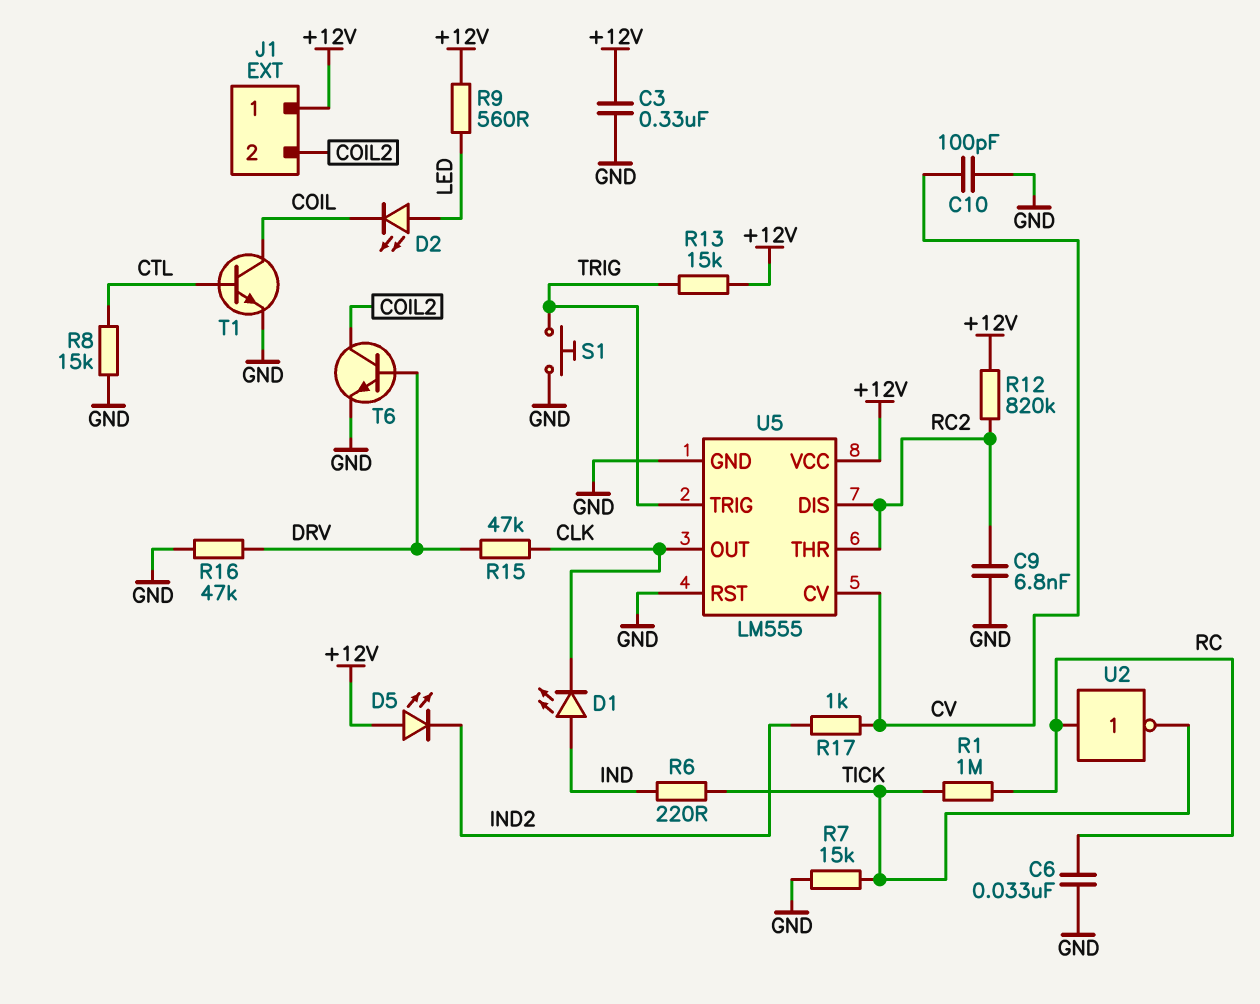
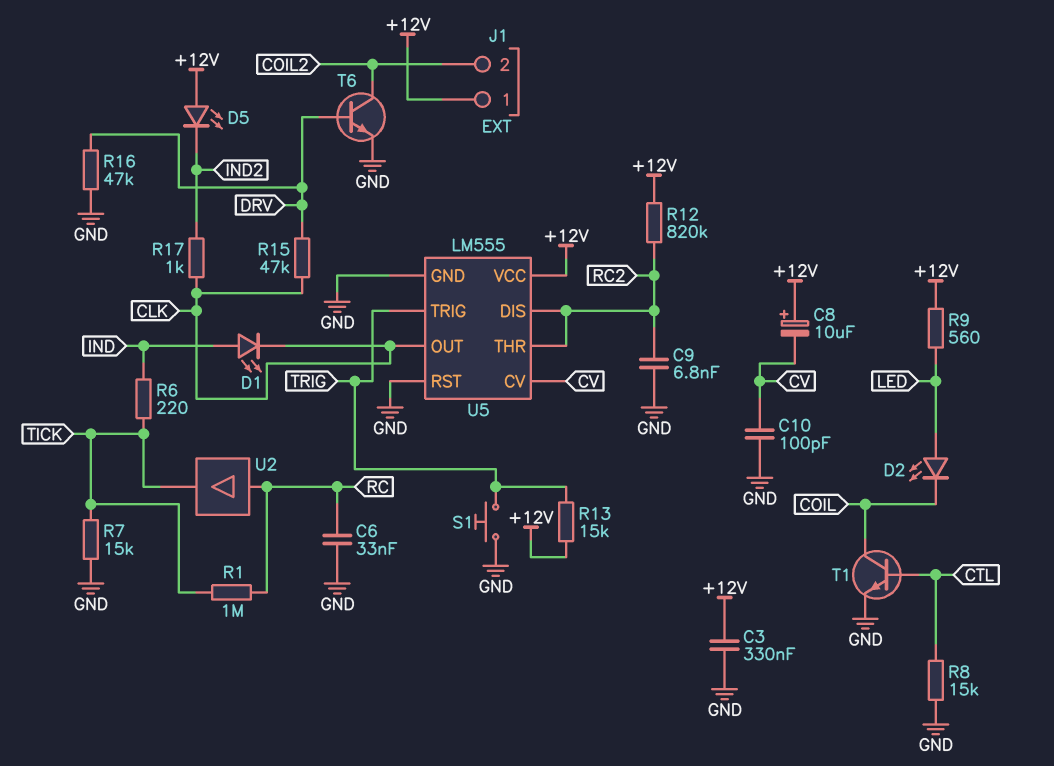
C8: none -> 10uF (plus +12V, minus CV)
R17: 1k (CV, IND2) -> 1k (CLK, IND2)
U2: NOT (in RC, out TICK) -> buffer (in RC, out TICK)

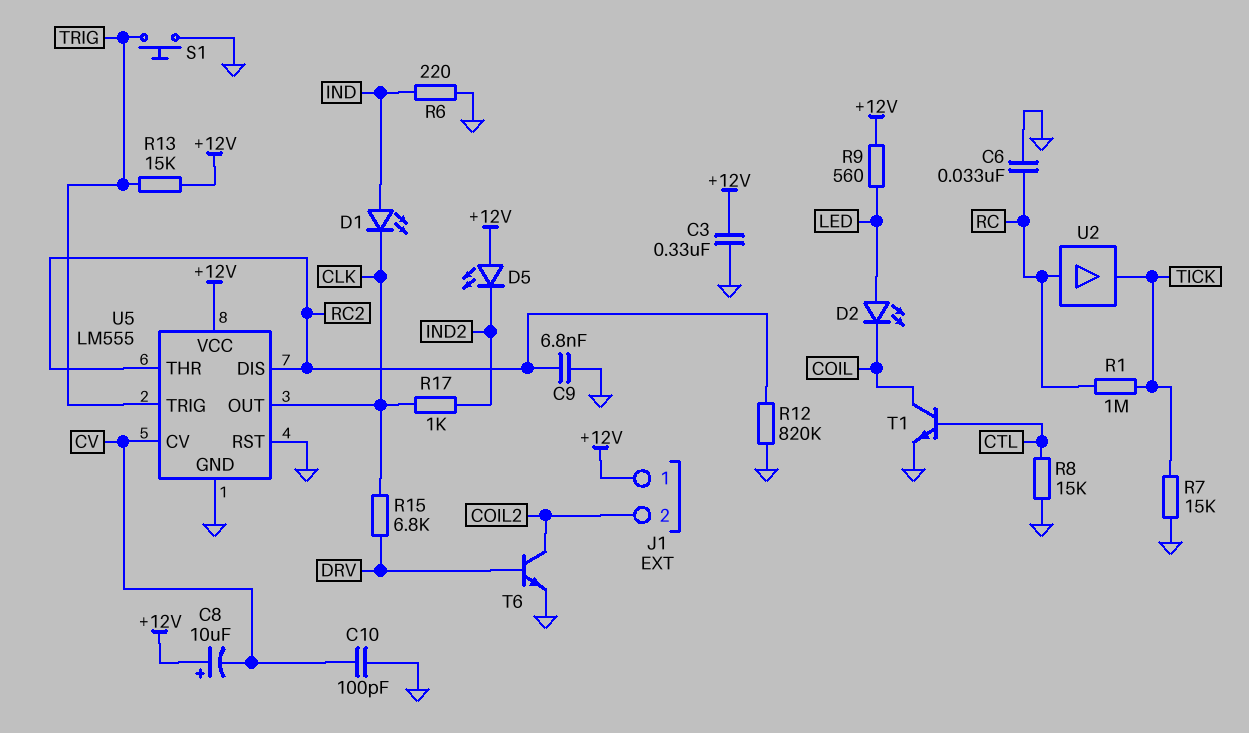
R6: 220 (IND, TICK) -> 220 (GND, IND)
R12: 820k (+12V, RC2) -> 820k (GND, RC2)
R15: 47k (CLK, DRV) -> 6.8k (CLK, DRV)
R16: 47k (DRV, GND) -> none

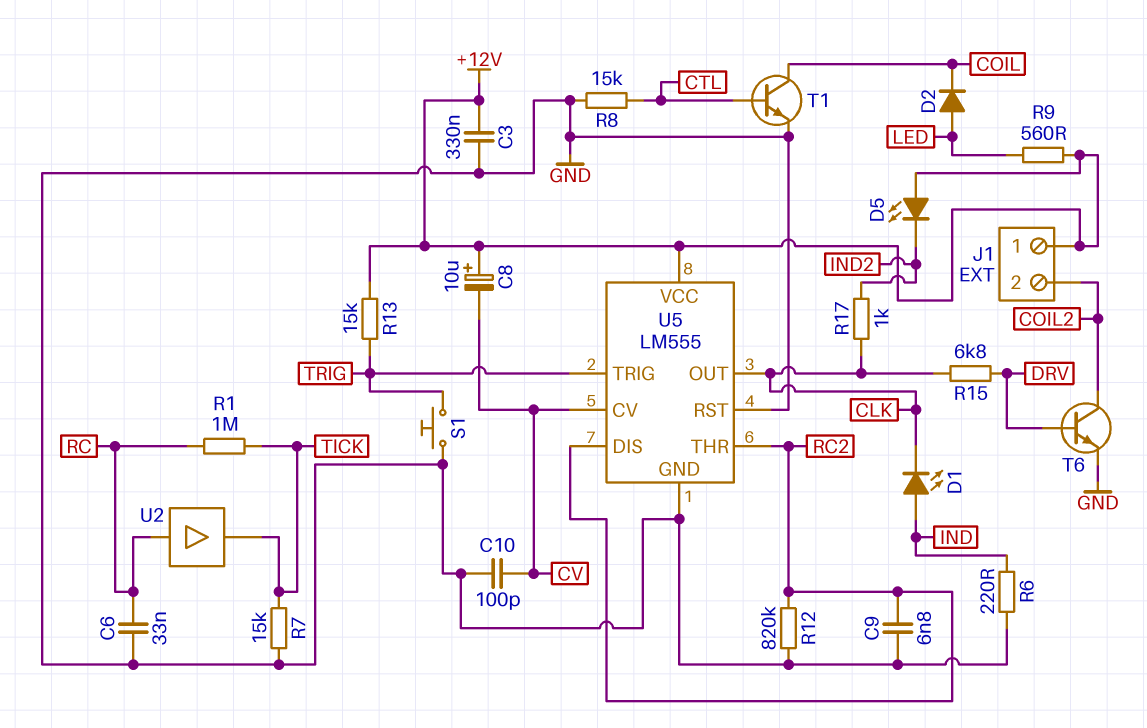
D2: LED (A LED, K COIL) -> diode (A LED, K COIL)

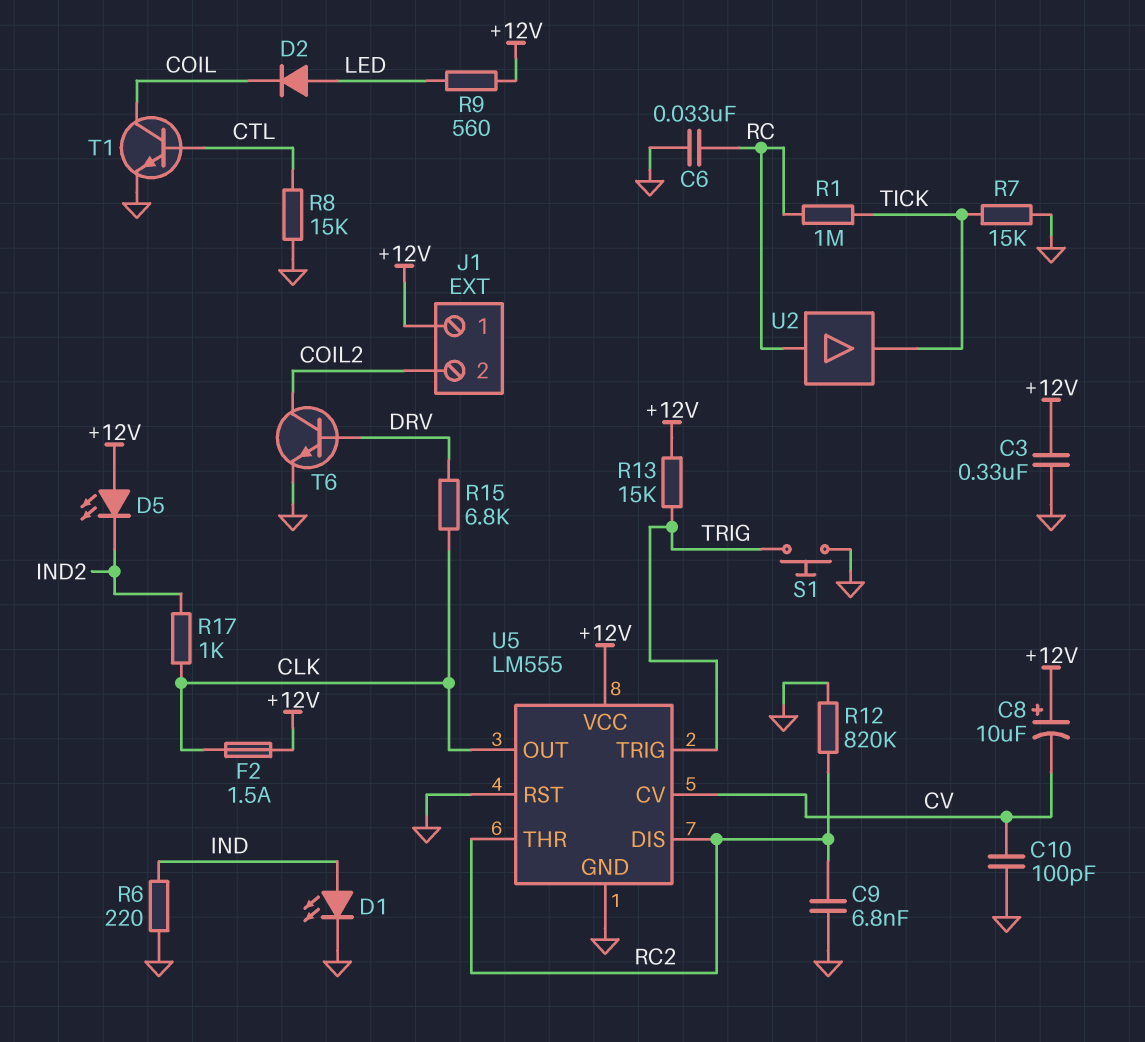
D1: LED (A IND, K CLK) -> LED (A IND, K GND)
F2: none -> 1.5A (+12V, CLK)

